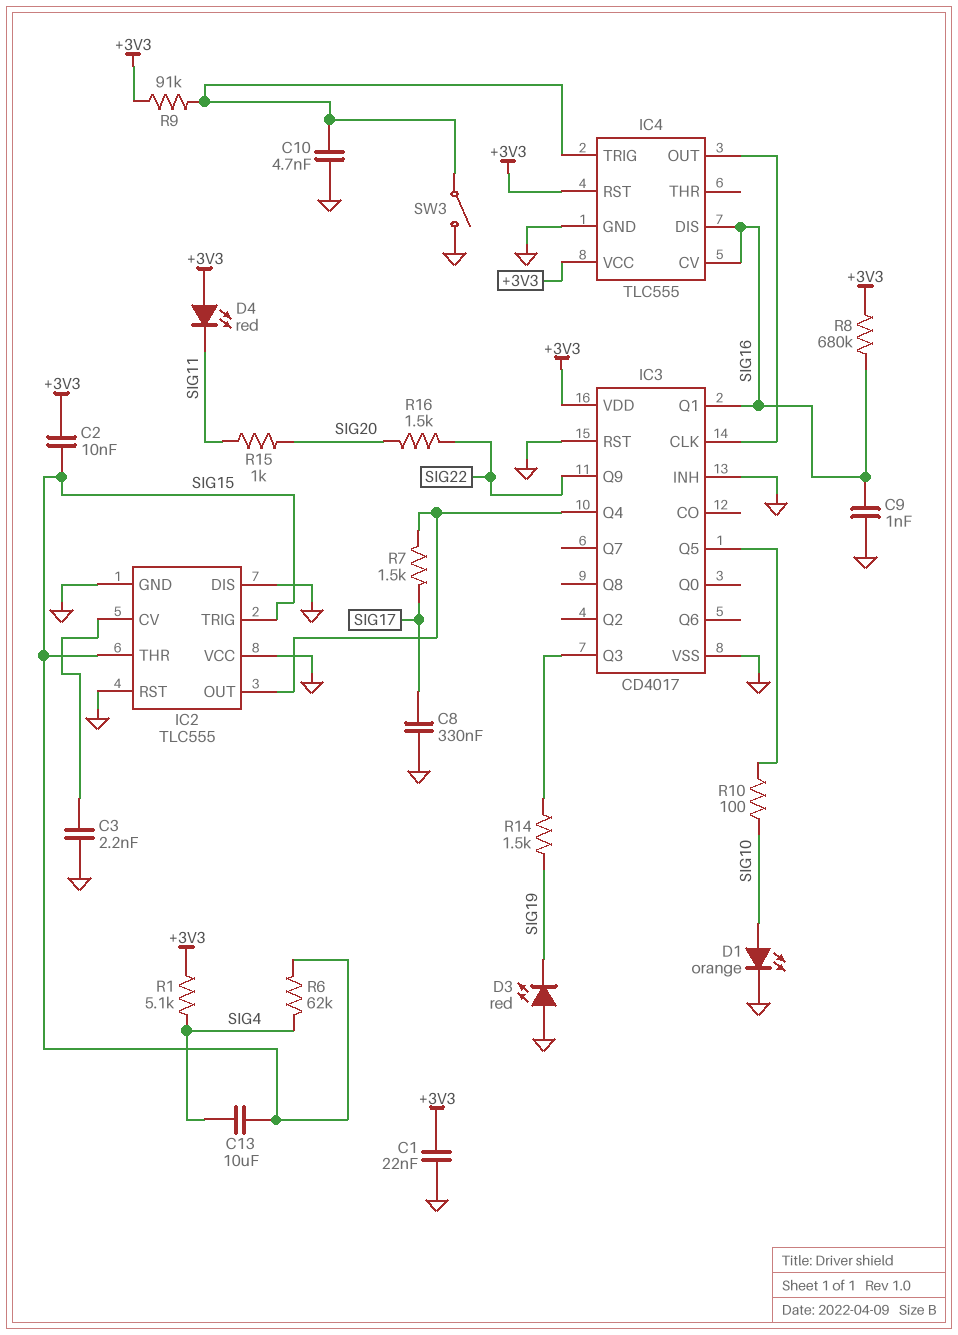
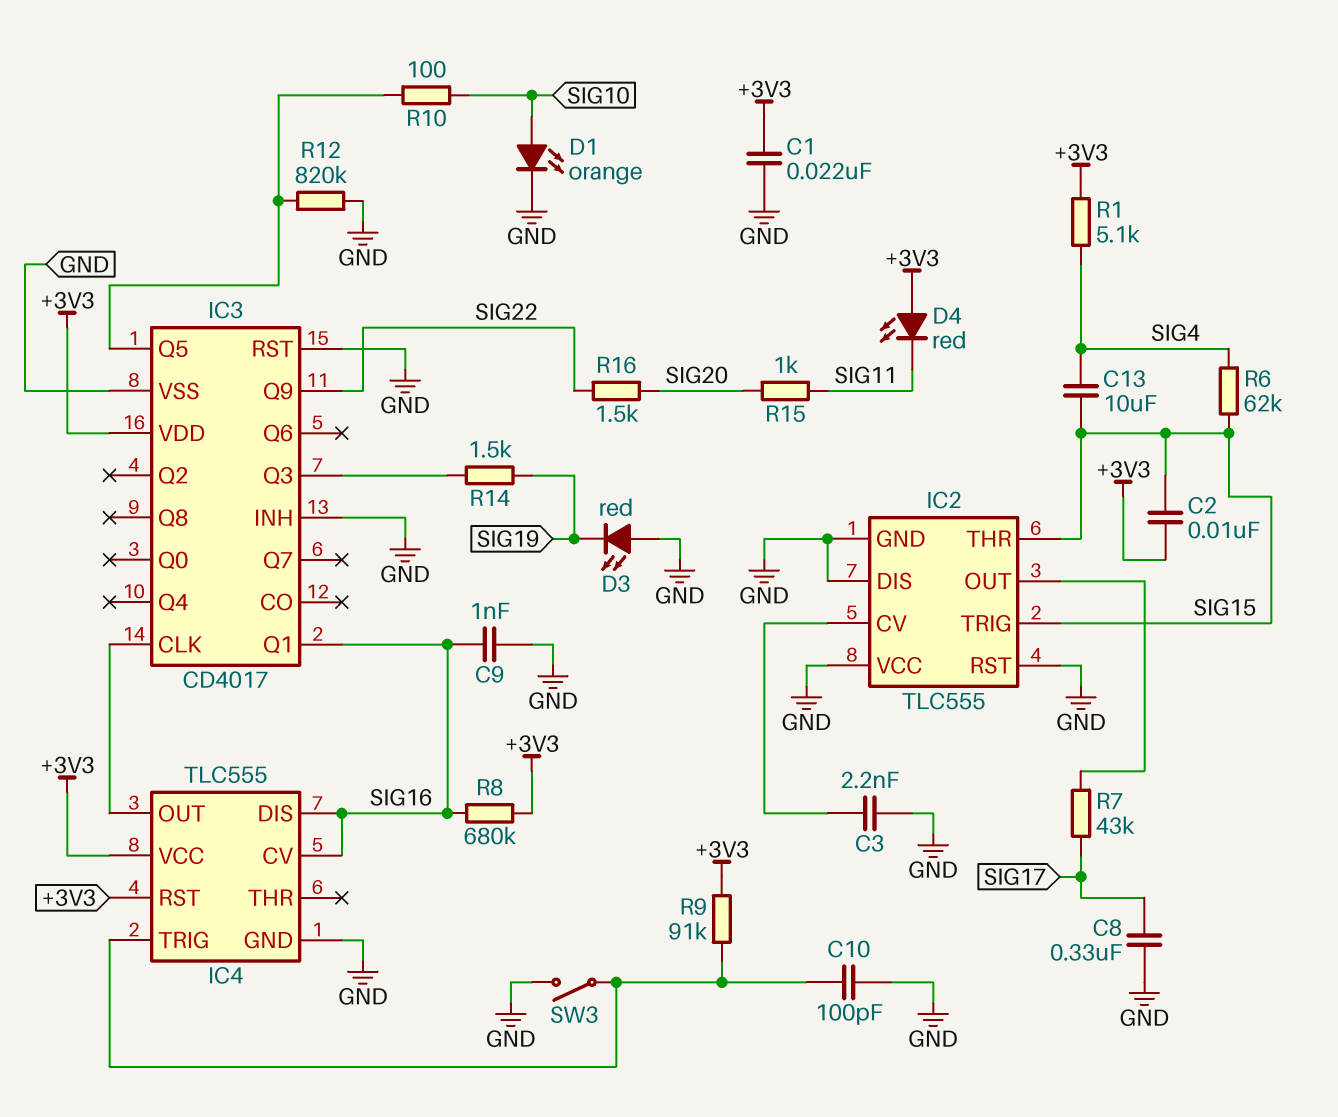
C10: 4.7nF (GND, IC4/TRIG) -> 100pF (GND, IC4/TRIG)
IC3 pin Q4: IC2/OUT -> none
R7: 1.5k (IC2/OUT, SIG17) -> 43k (IC2/OUT, SIG17)
R12: none -> 820k (GND, IC3/Q5)

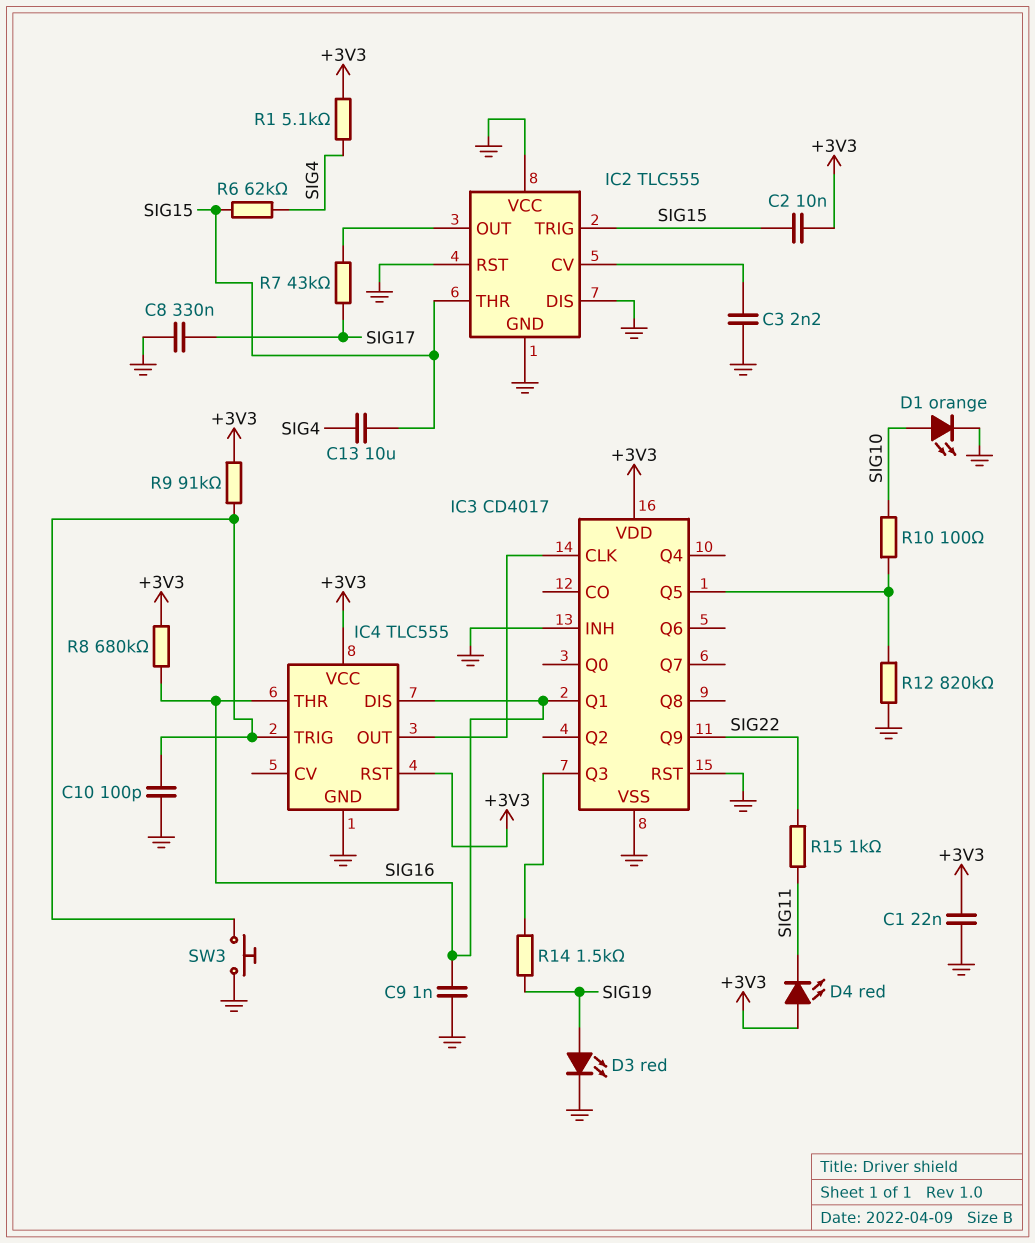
D3: LED red (A GND, K SIG19) -> LED red (A SIG19, K GND)
IC4 pin CV: SIG16 -> none
IC4 pin THR: none -> SIG16
R15: 1k (SIG11, SIG20) -> 1k (SIG11, SIG22)
R16: 1.5k (SIG20, SIG22) -> none
SW3: switch (GND, IC4/TRIG) -> button (GND, IC4/TRIG)

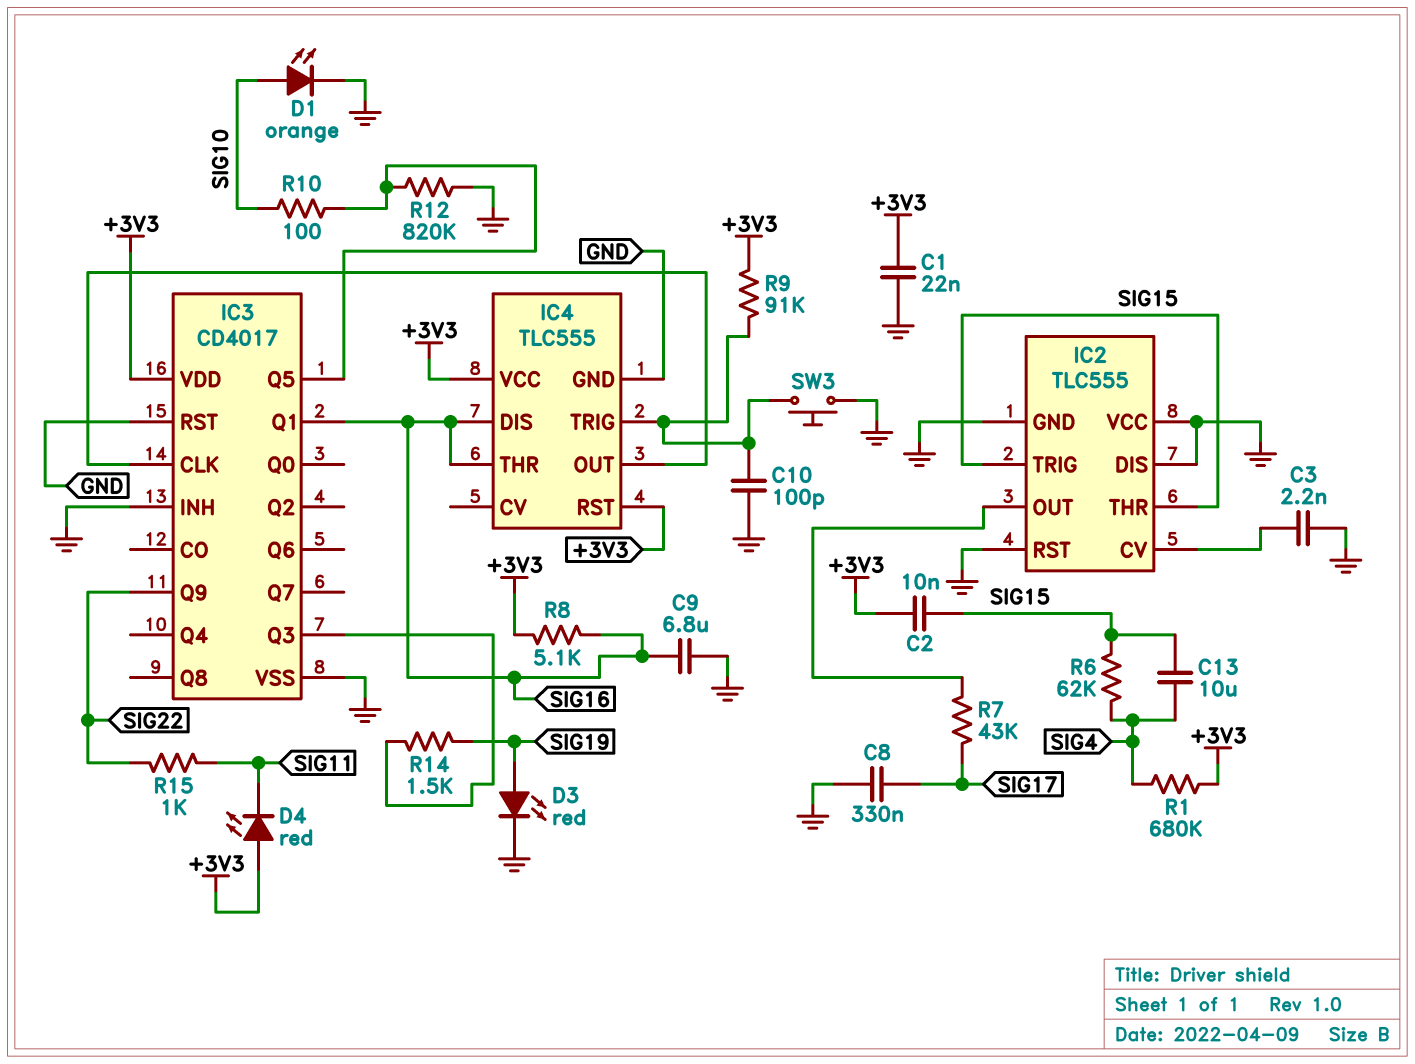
C9: 1nF (GND, SIG16) -> 6.8uF (GND, SIG16)
R1: 5.1k (+3V3, SIG4) -> 680k (+3V3, SIG4)
R8: 680k (+3V3, SIG16) -> 5.1k (+3V3, SIG16)

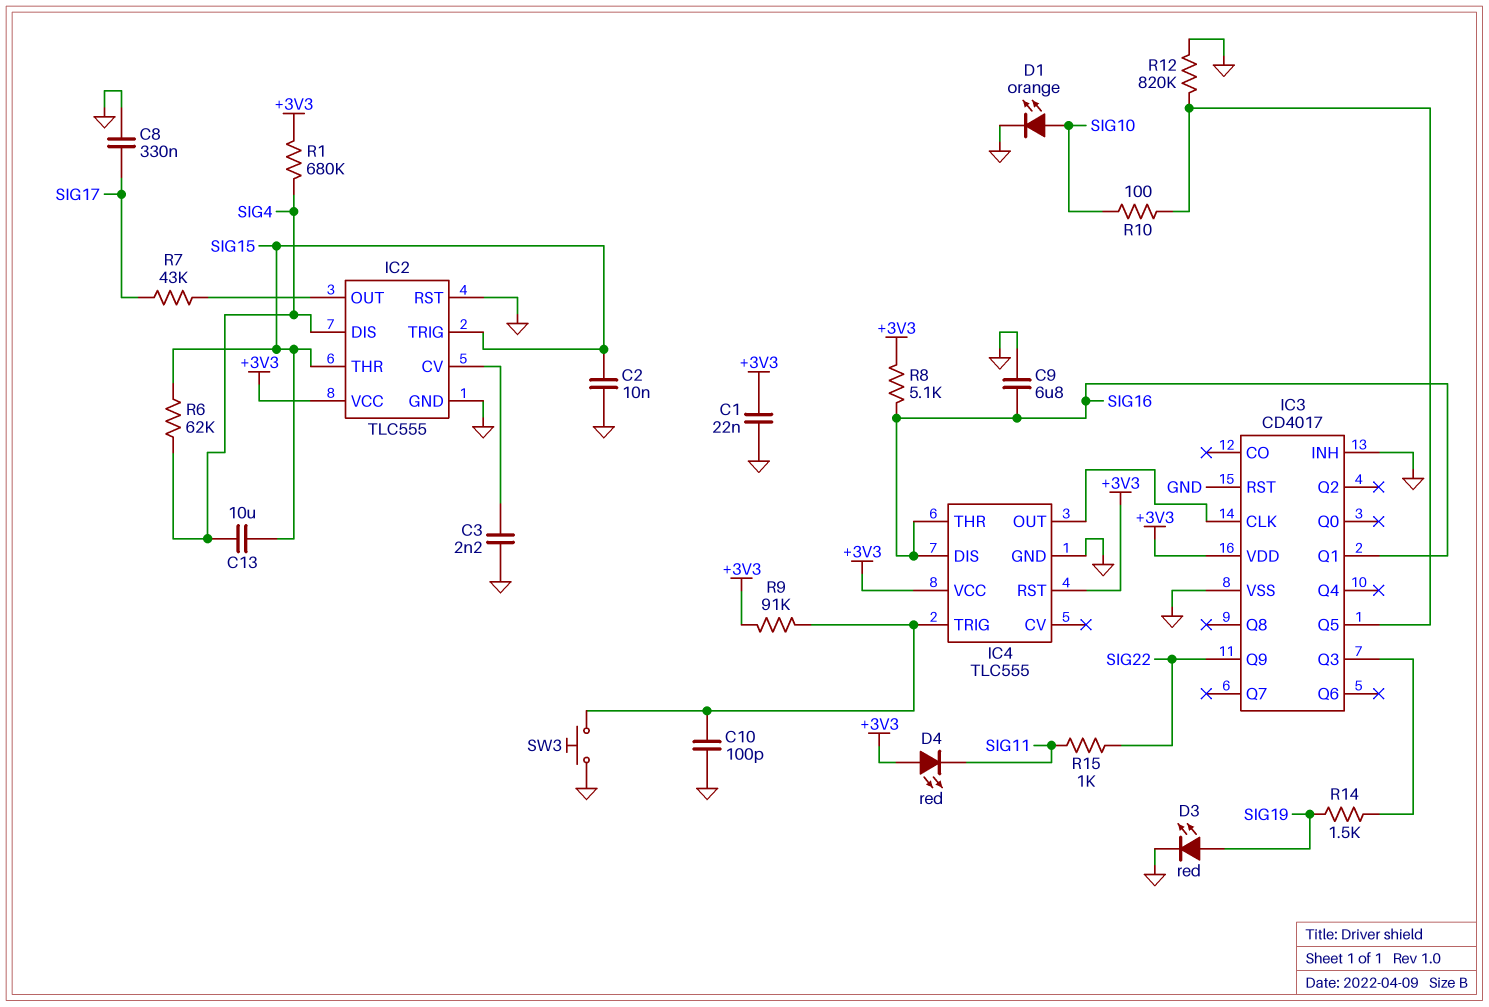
C2: 10nF (+3V3, SIG15) -> 10nF (GND, SIG15)
IC2 pin DIS: GND -> SIG4
IC2 pin VCC: GND -> +3V3

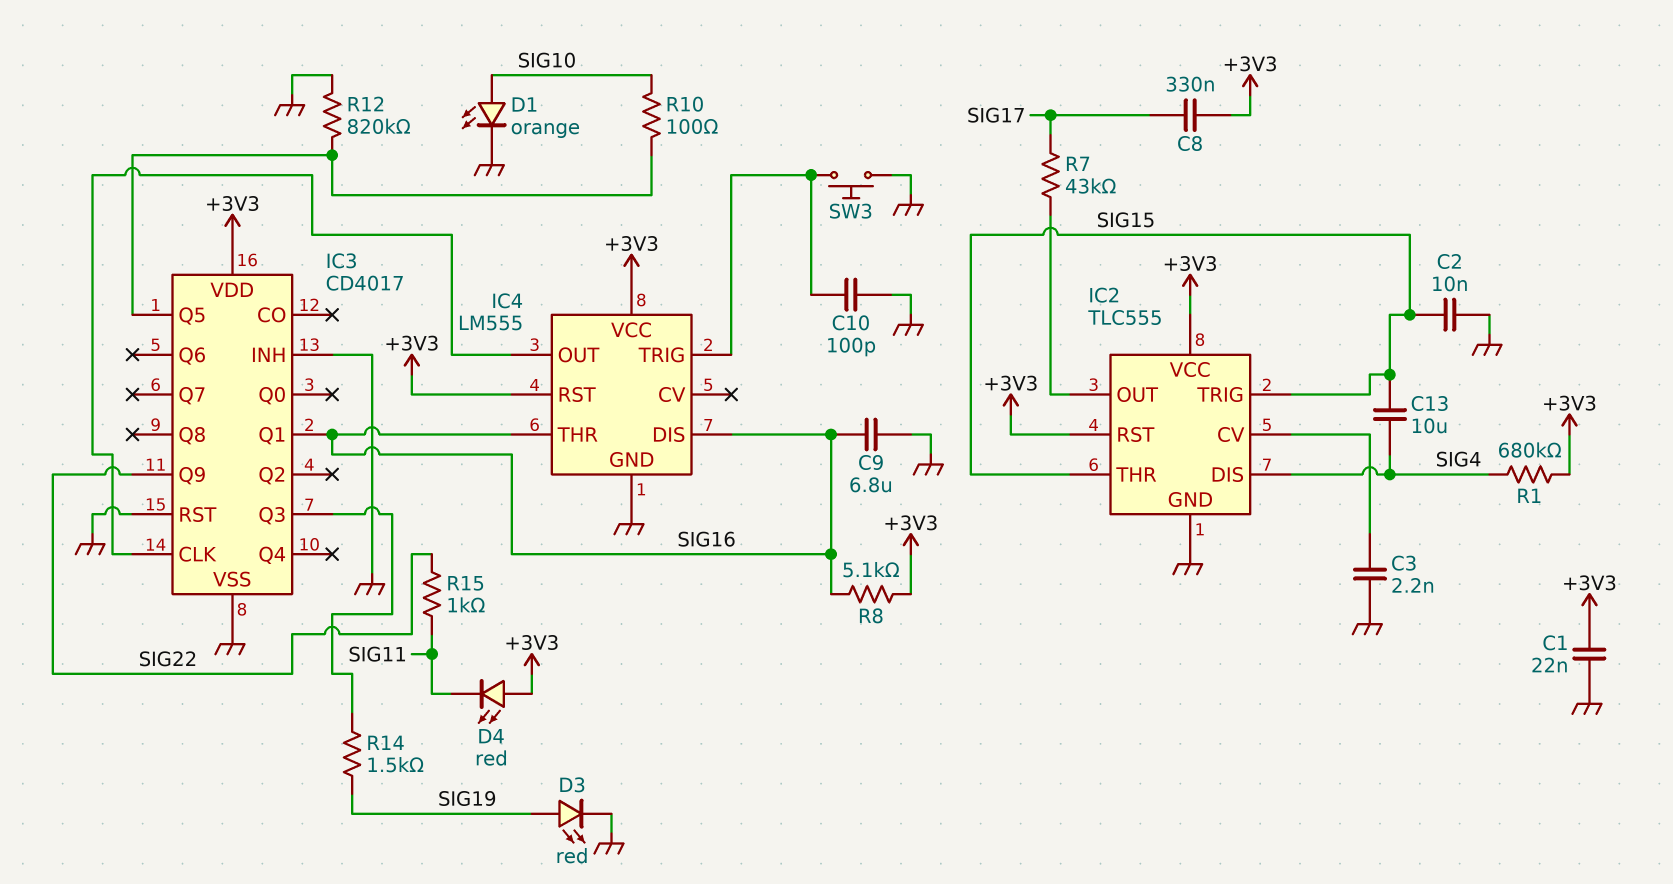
C8: 330nF (GND, SIG17) -> 330nF (+3V3, SIG17)
IC2 pin RST: GND -> +3V3
IC4: TLC555 -> LM555
R6: 62k (SIG4, SIG15) -> none
R9: 91k (+3V3, IC4/TRIG) -> none

